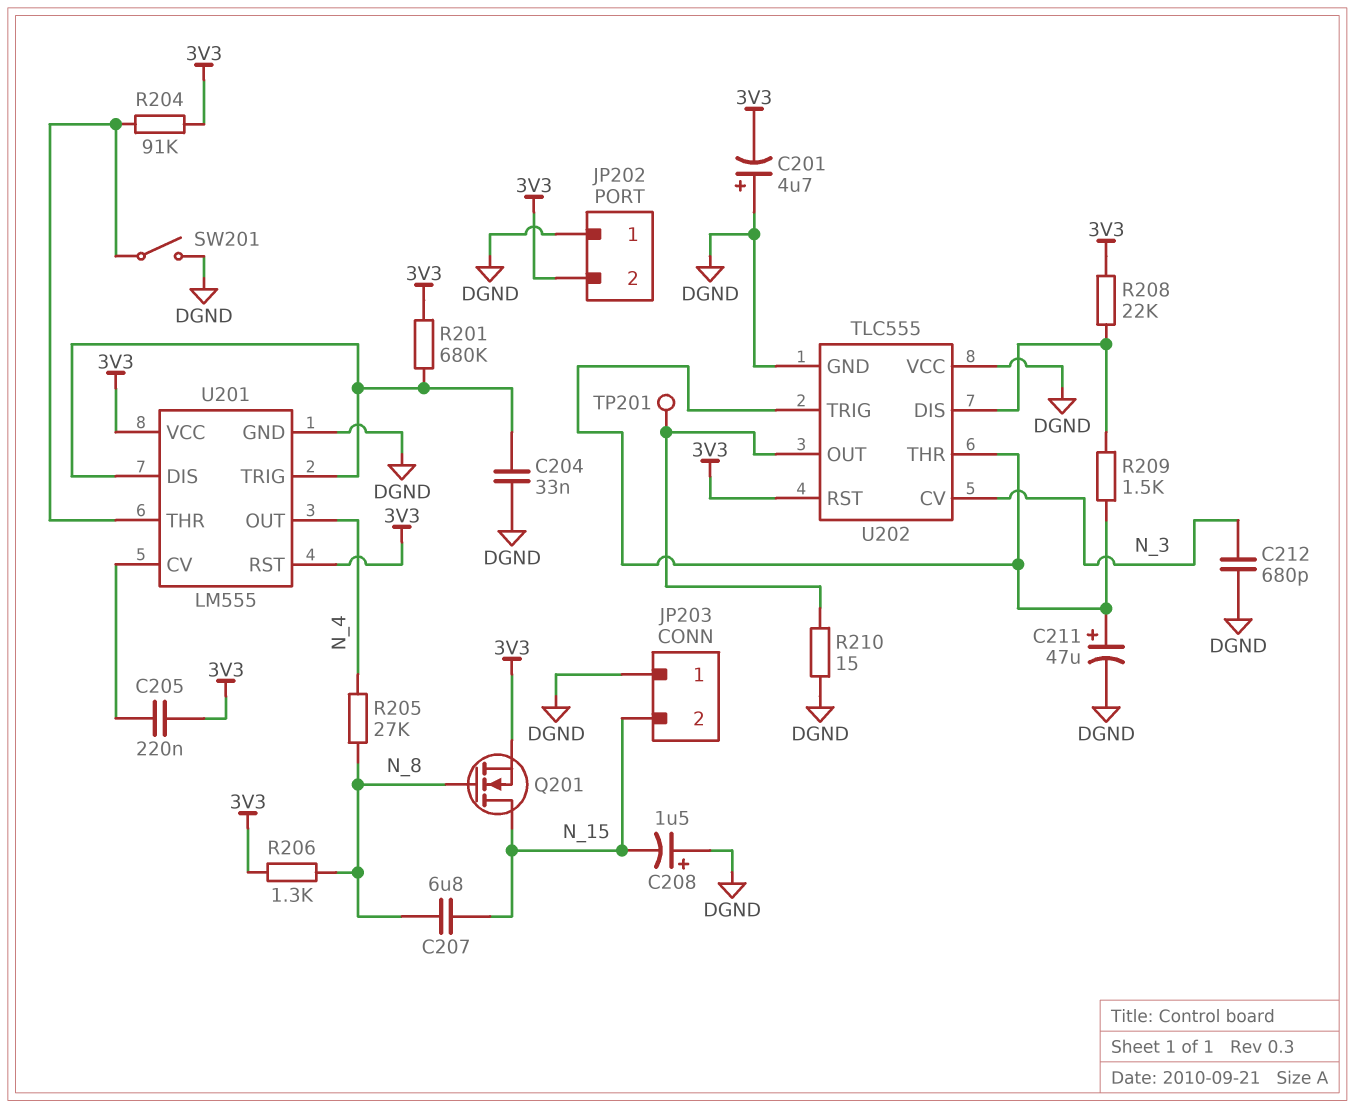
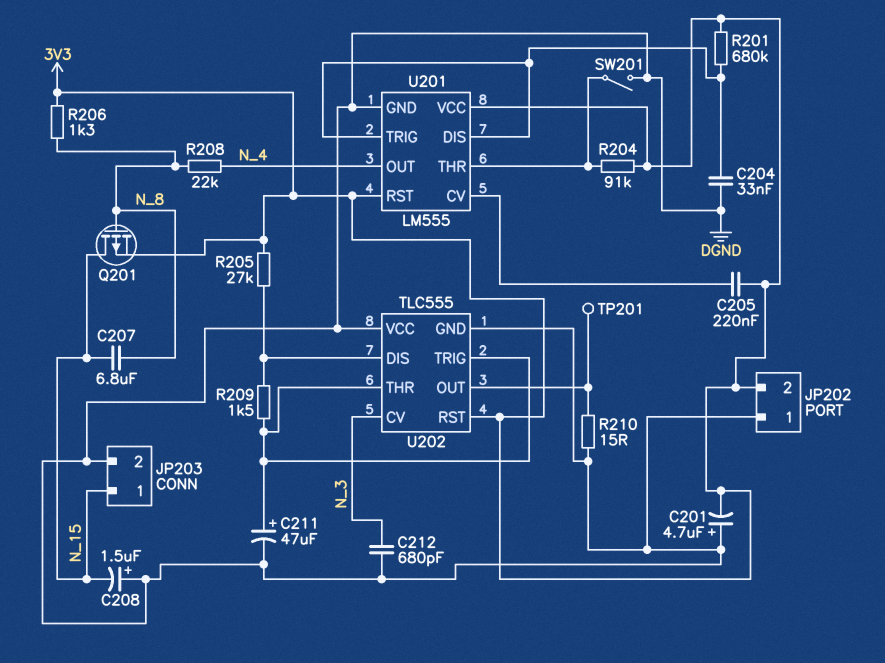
JP203 pin 1: DGND -> N_15
JP203 pin 2: N_15 -> DGND
Q201: NMOS (G N_8, D N_15, S 3V3) -> PMOS (G N_8, D N_15, S 3V3)
R205: 27k (N_4, N_8) -> 27k (3V3, U202/DIS)
R208: 22k (3V3, U202/DIS) -> 22k (N_4, N_8)

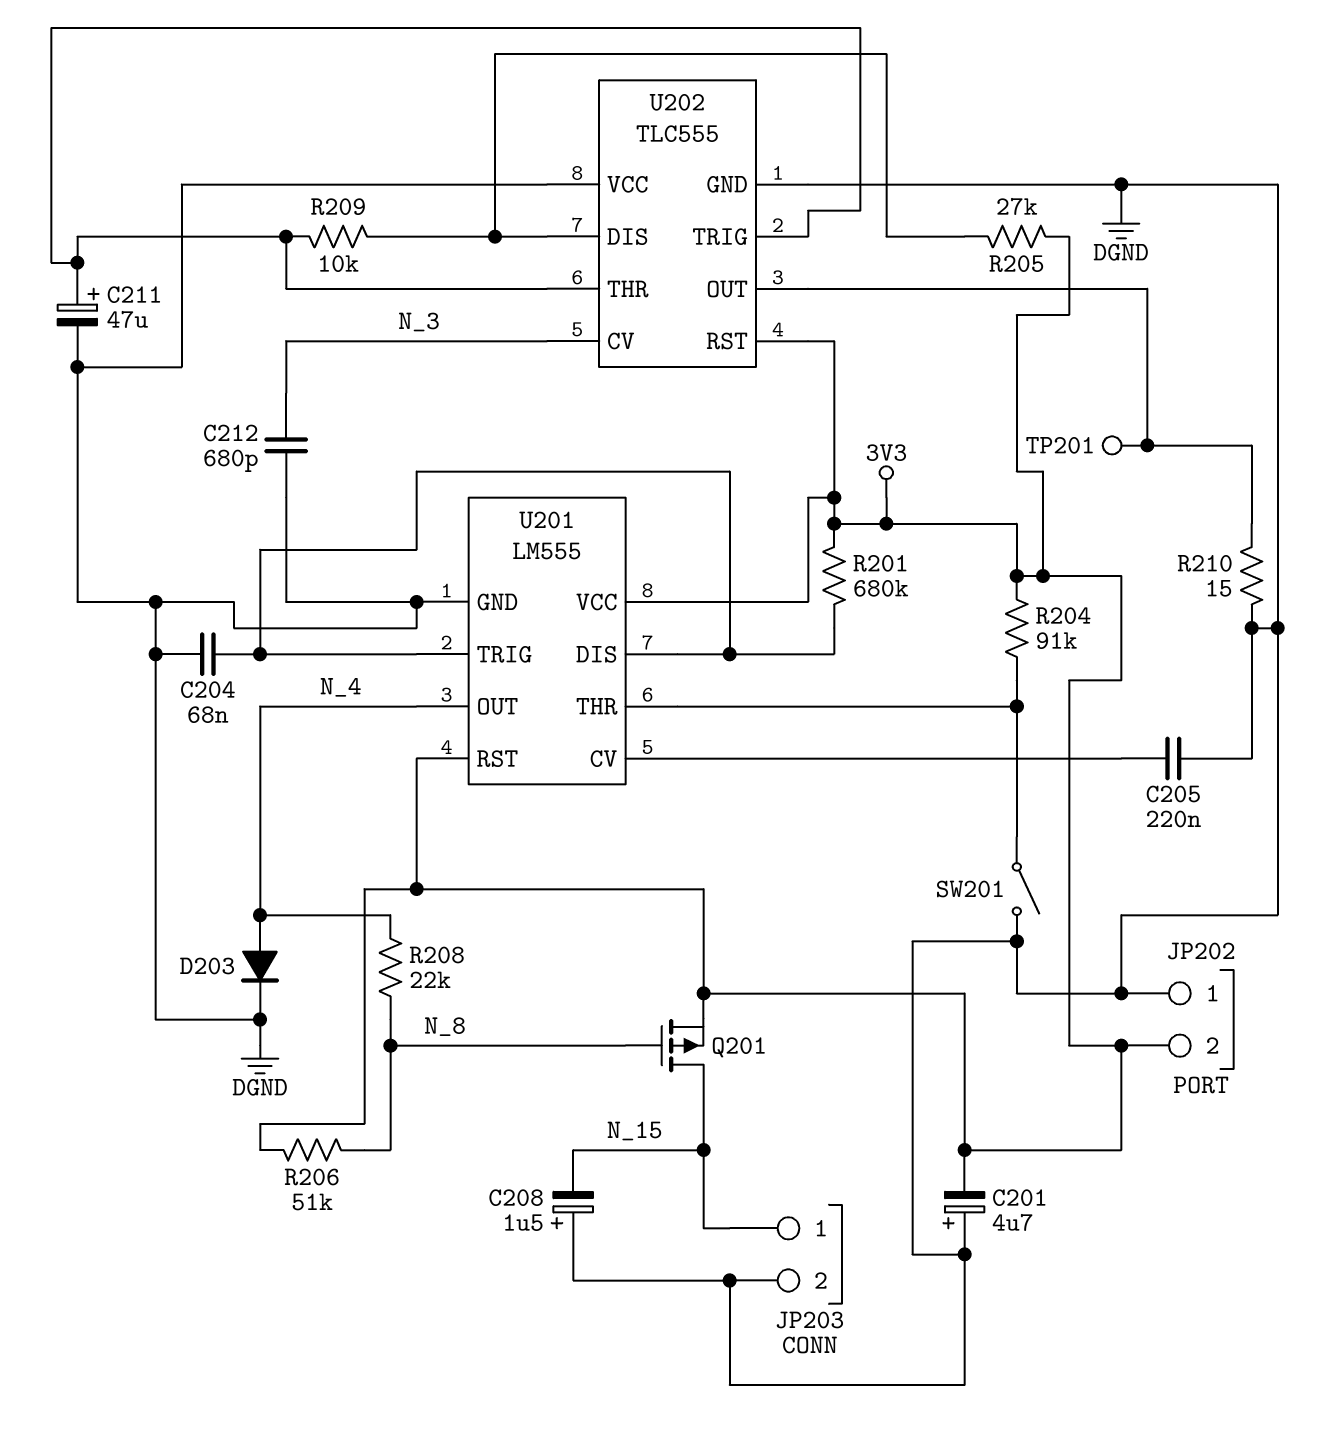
C204: 33nF (DGND, U201/DIS) -> 68nF (DGND, U201/DIS)
C205: 220nF (3V3, U201/CV) -> 220nF (DGND, U201/CV)
C207: 6.8uF (N_8, N_15) -> none
D203: none -> diode (A N_4, K DGND)
R206: 1.3k (3V3, N_8) -> 51k (3V3, N_8)
R209: 1.5k (U202/DIS, U202/THR) -> 10k (U202/DIS, U202/THR)

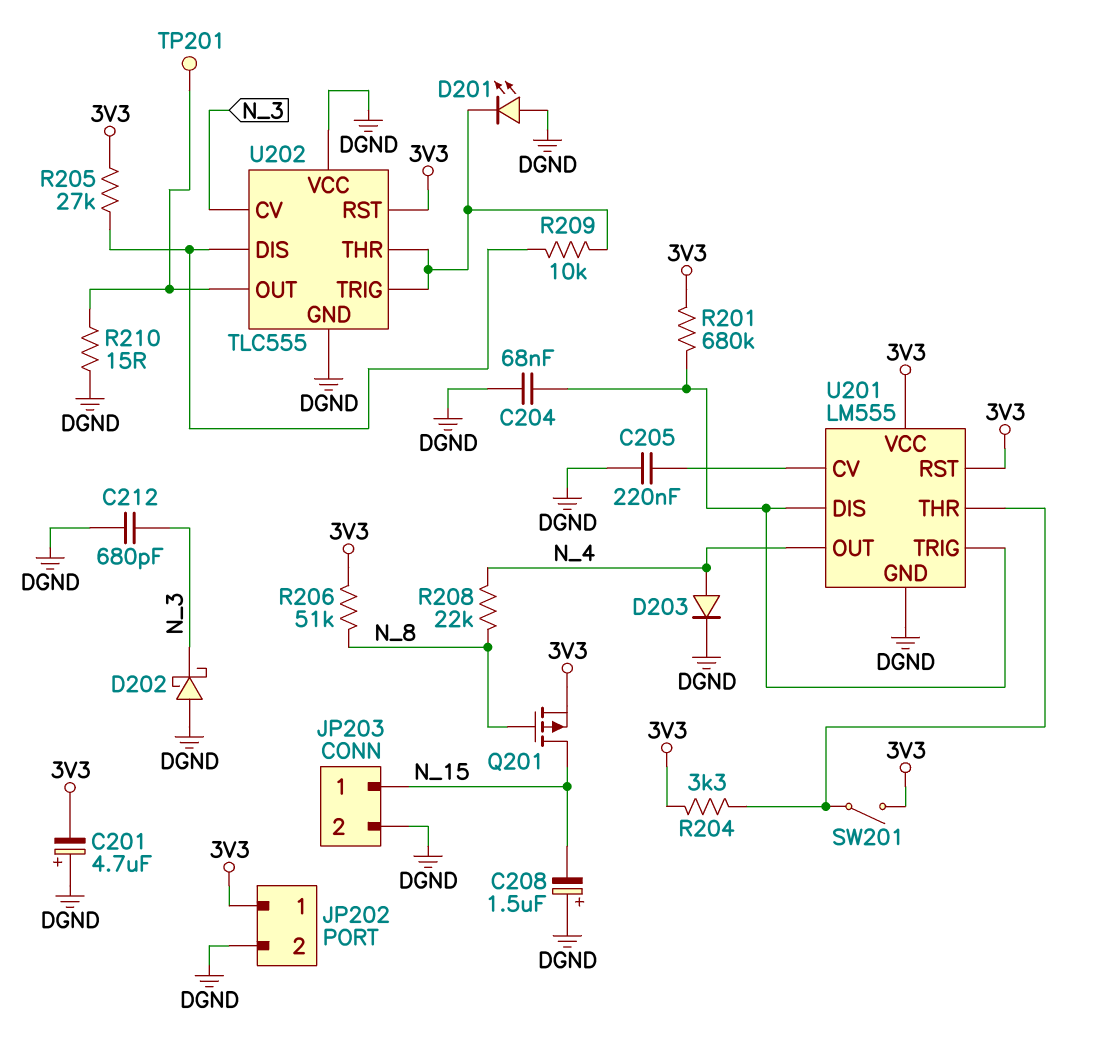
C211: 47uF (plus U202/THR, minus DGND) -> none
D201: none -> LED (A DGND, K U202/THR)
D202: none -> schottky (A DGND, K N_3)
JP202 pin 1: DGND -> 3V3
JP202 pin 2: 3V3 -> DGND
R204: 91k (3V3, U201/THR) -> 3.3k (3V3, U201/THR)
SW201: switch (DGND, U201/THR) -> switch (3V3, U201/THR)

